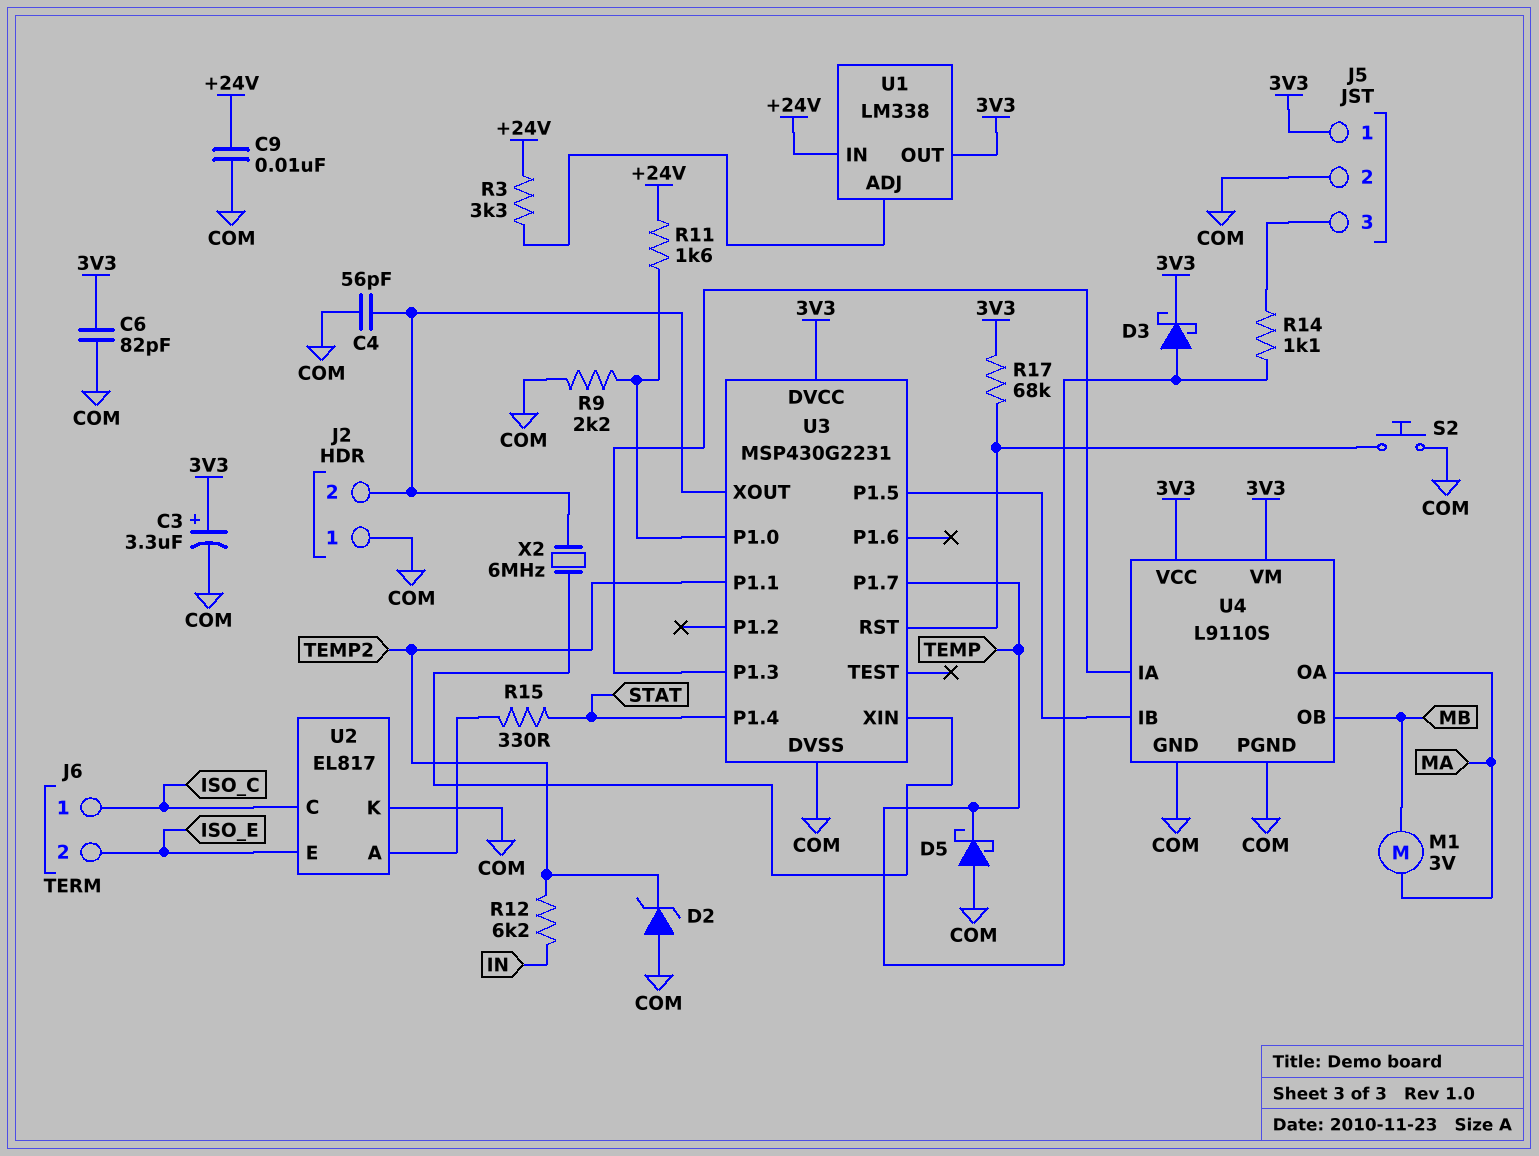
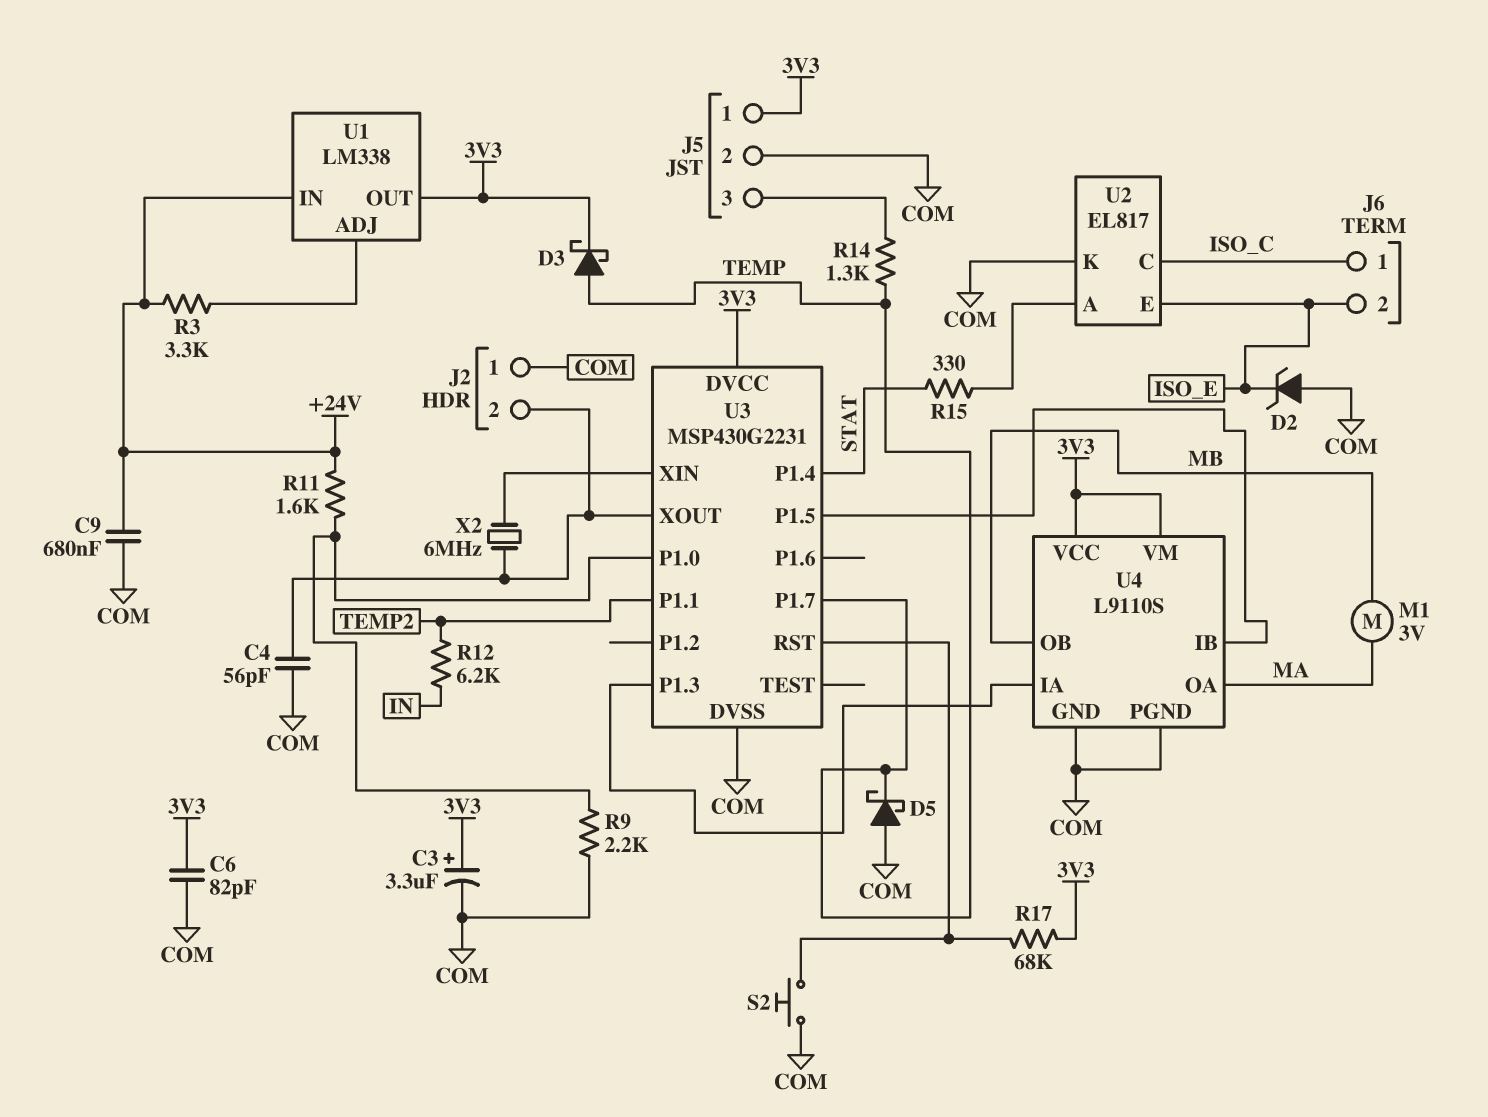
C9: 10nF (+24V, COM) -> 680nF (+24V, COM)
D2: zener (A COM, K TEMP2) -> zener (A COM, K ISO_E)
R14: 1.1k (J5/3, TEMP) -> 1.3k (J5/3, TEMP)

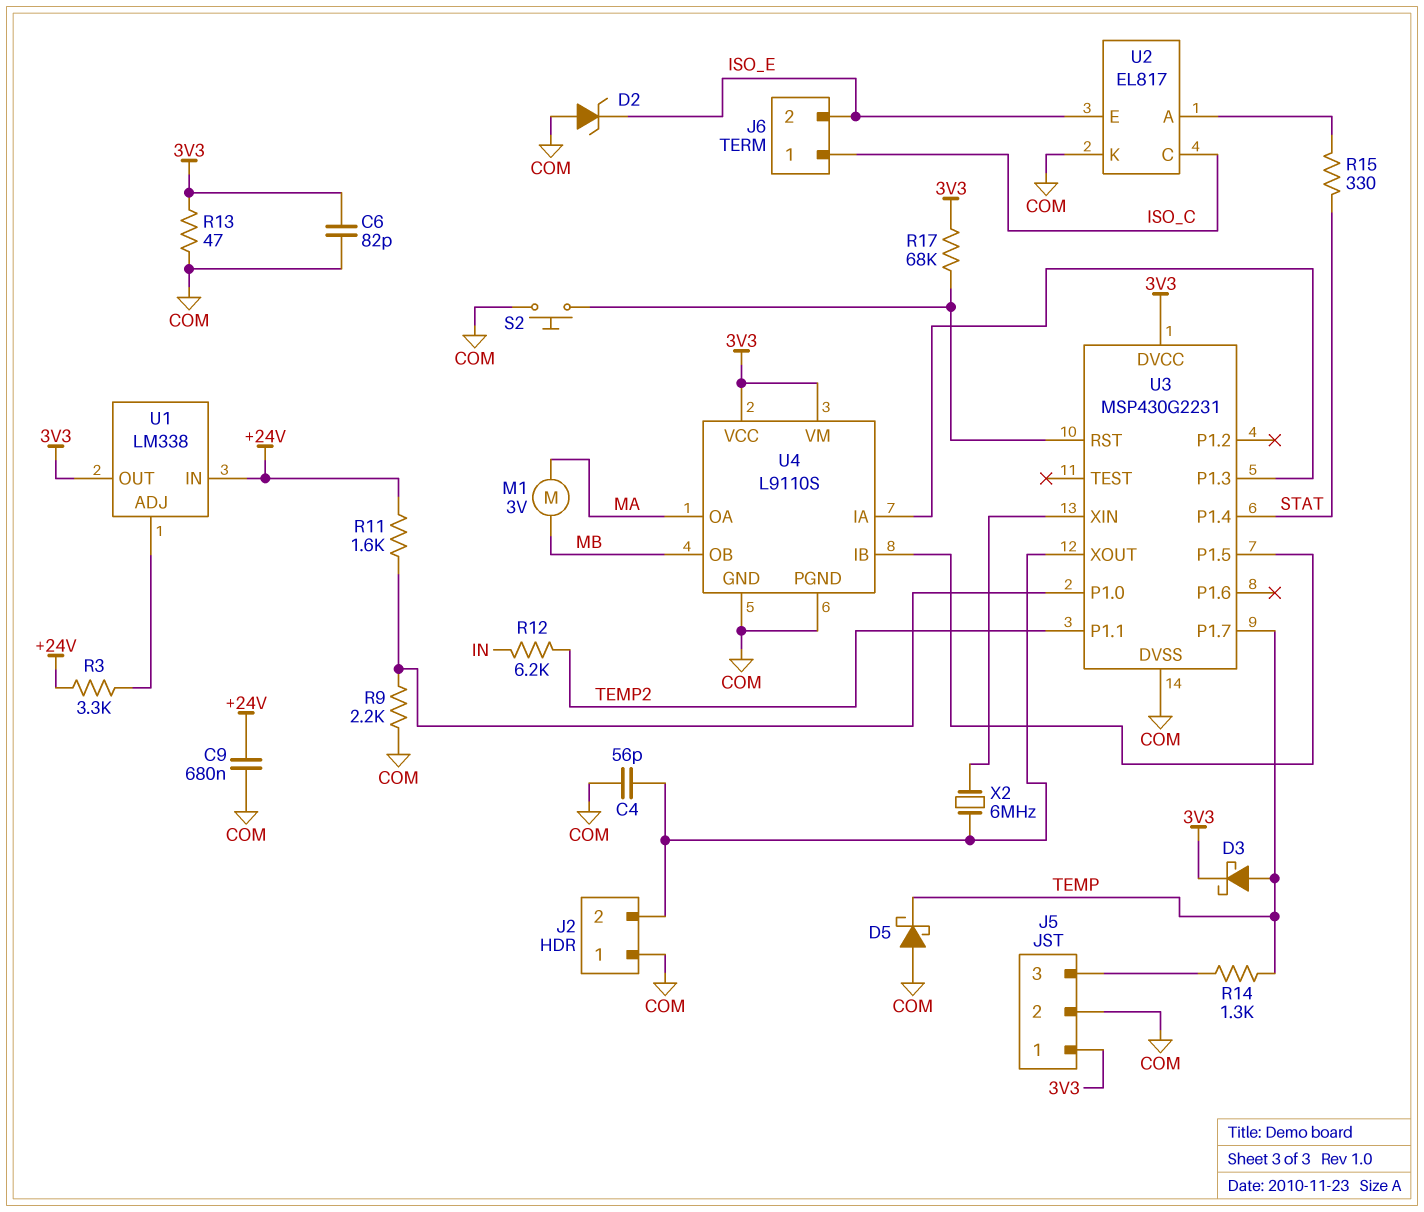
C3: 3.3uF (plus 3V3, minus COM) -> none
R13: none -> 47 (3V3, COM)

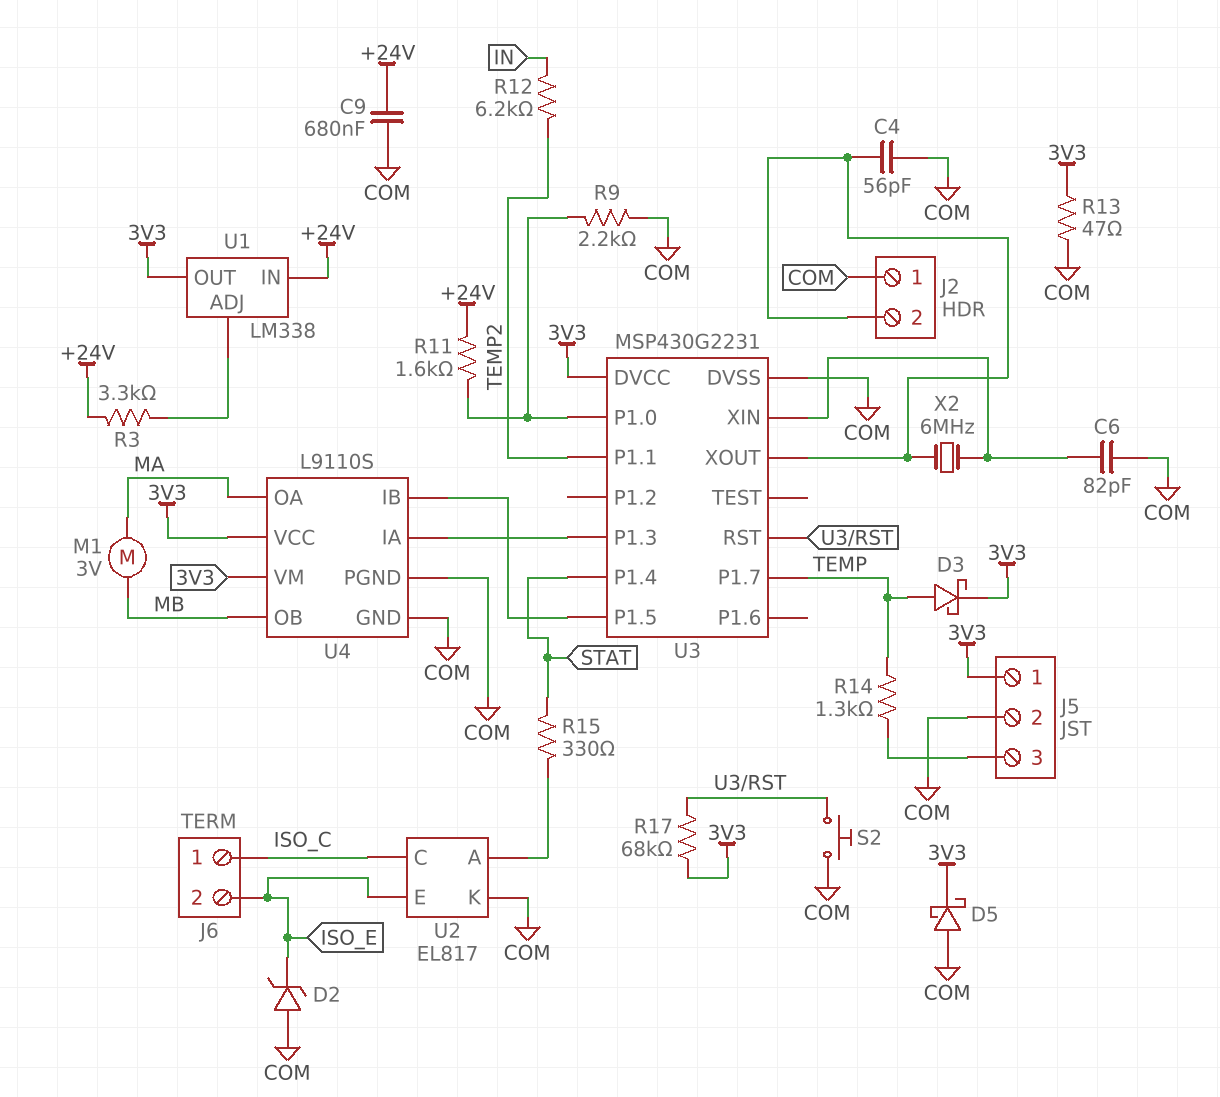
C6: 82pF (3V3, COM) -> 82pF (COM, U3/XIN)
D5: schottky (A COM, K TEMP) -> schottky (A COM, K 3V3)

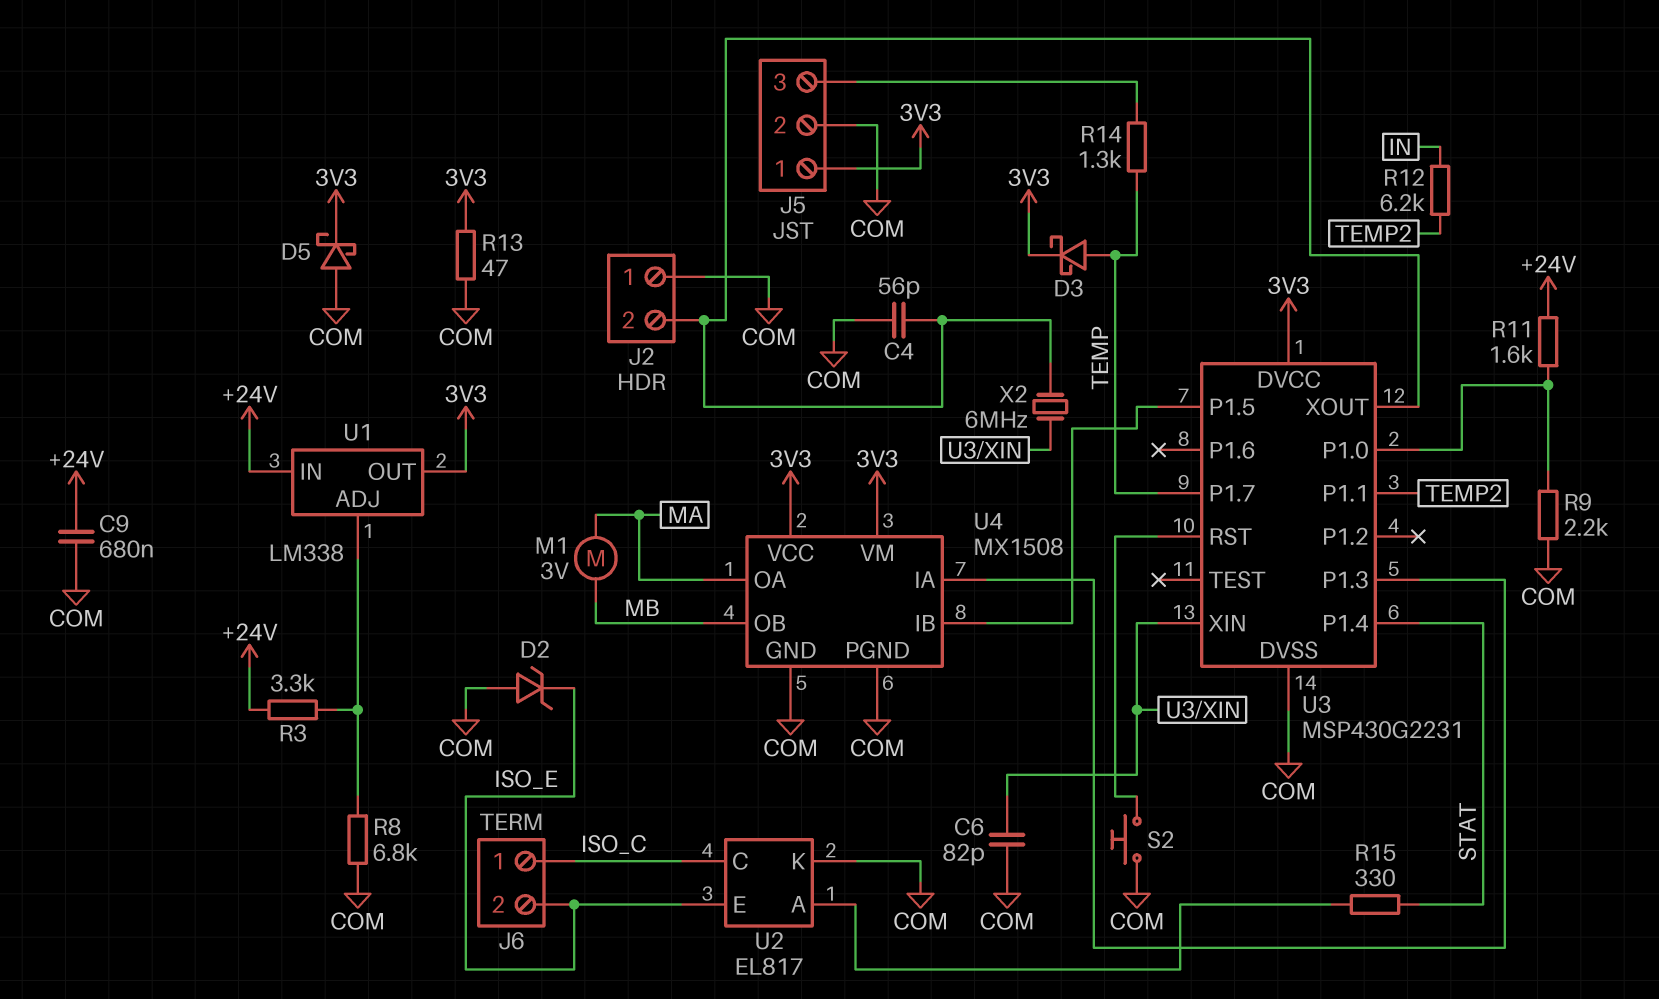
R8: none -> 6.8k (COM, U1/ADJ)
R17: 68k (3V3, U3/RST) -> none
U4: L9110S -> MX1508

